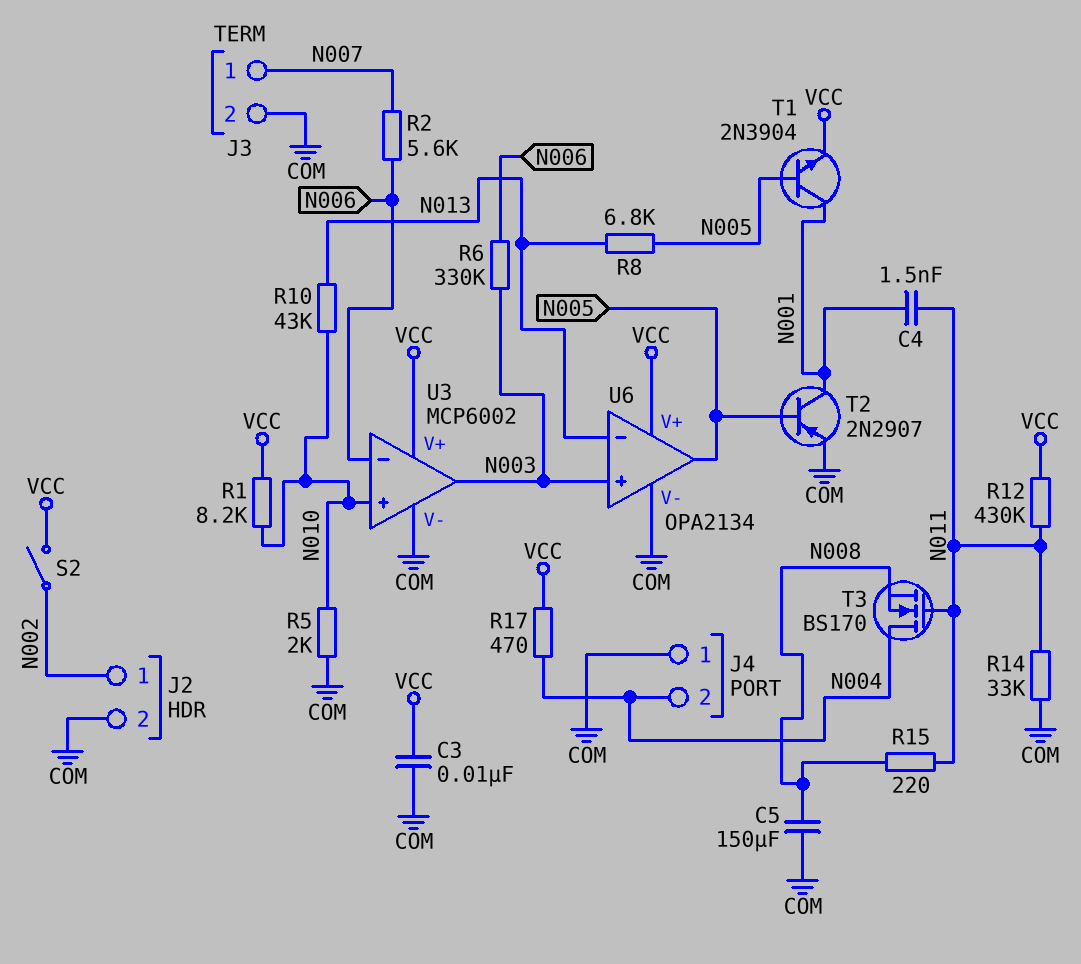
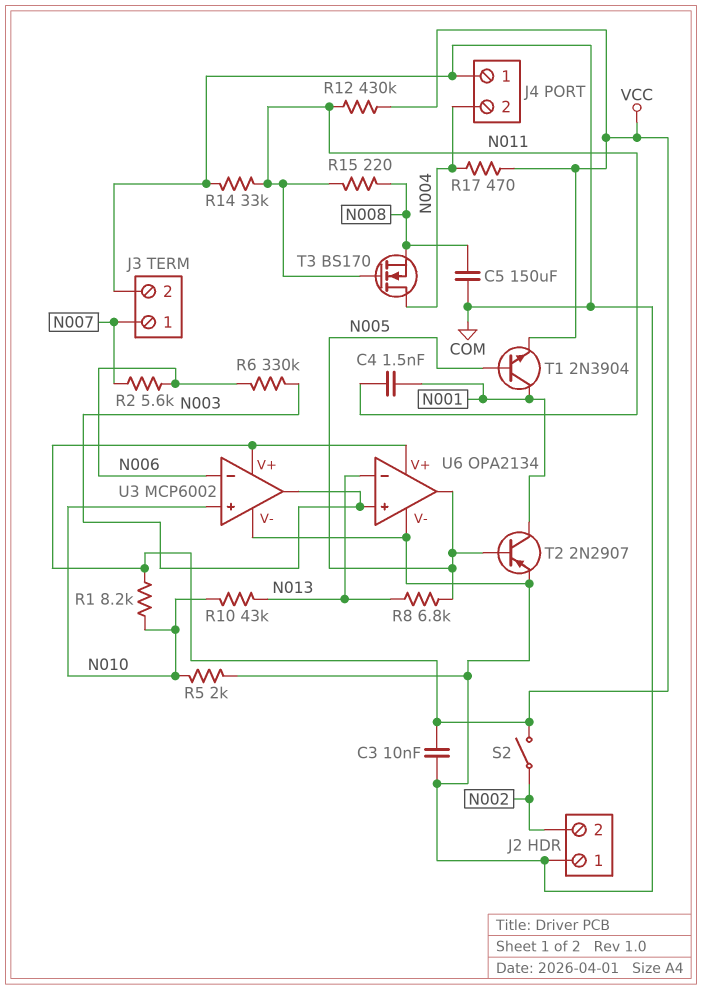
J2 pin 1: N002 -> COM
J2 pin 2: COM -> N002

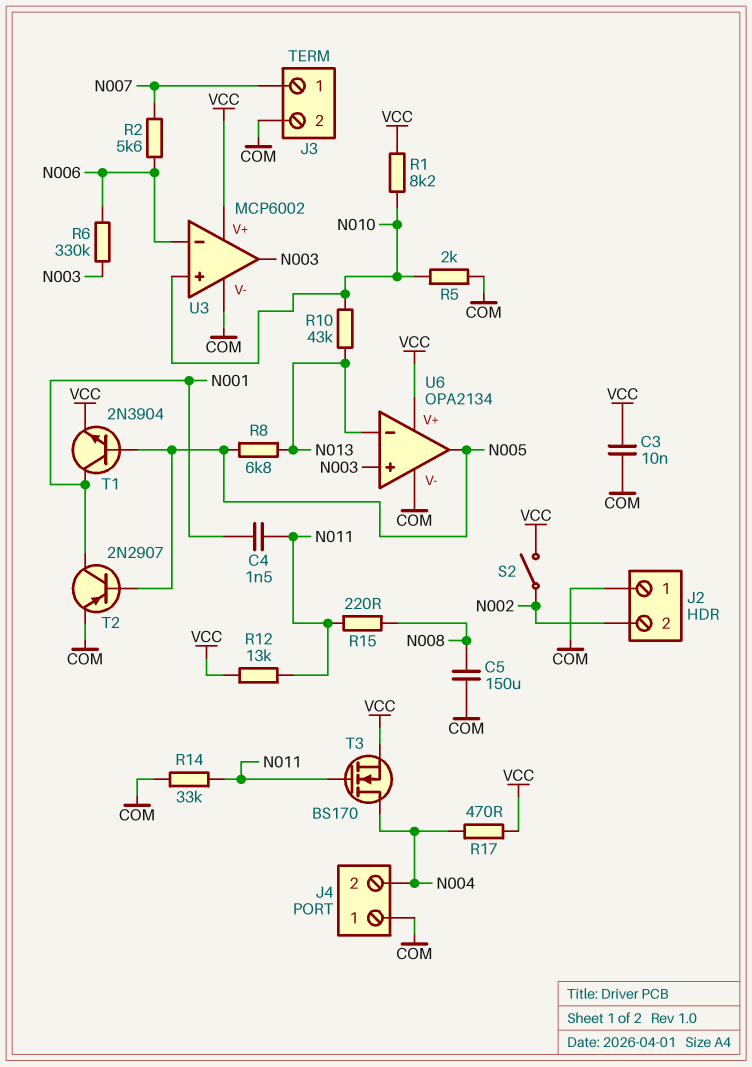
R12: 430k (N011, VCC) -> 13k (N011, VCC)
T3: NMOS BS170 (G N011, D N004, S N008) -> NMOS BS170 (G N011, D N004, S VCC)

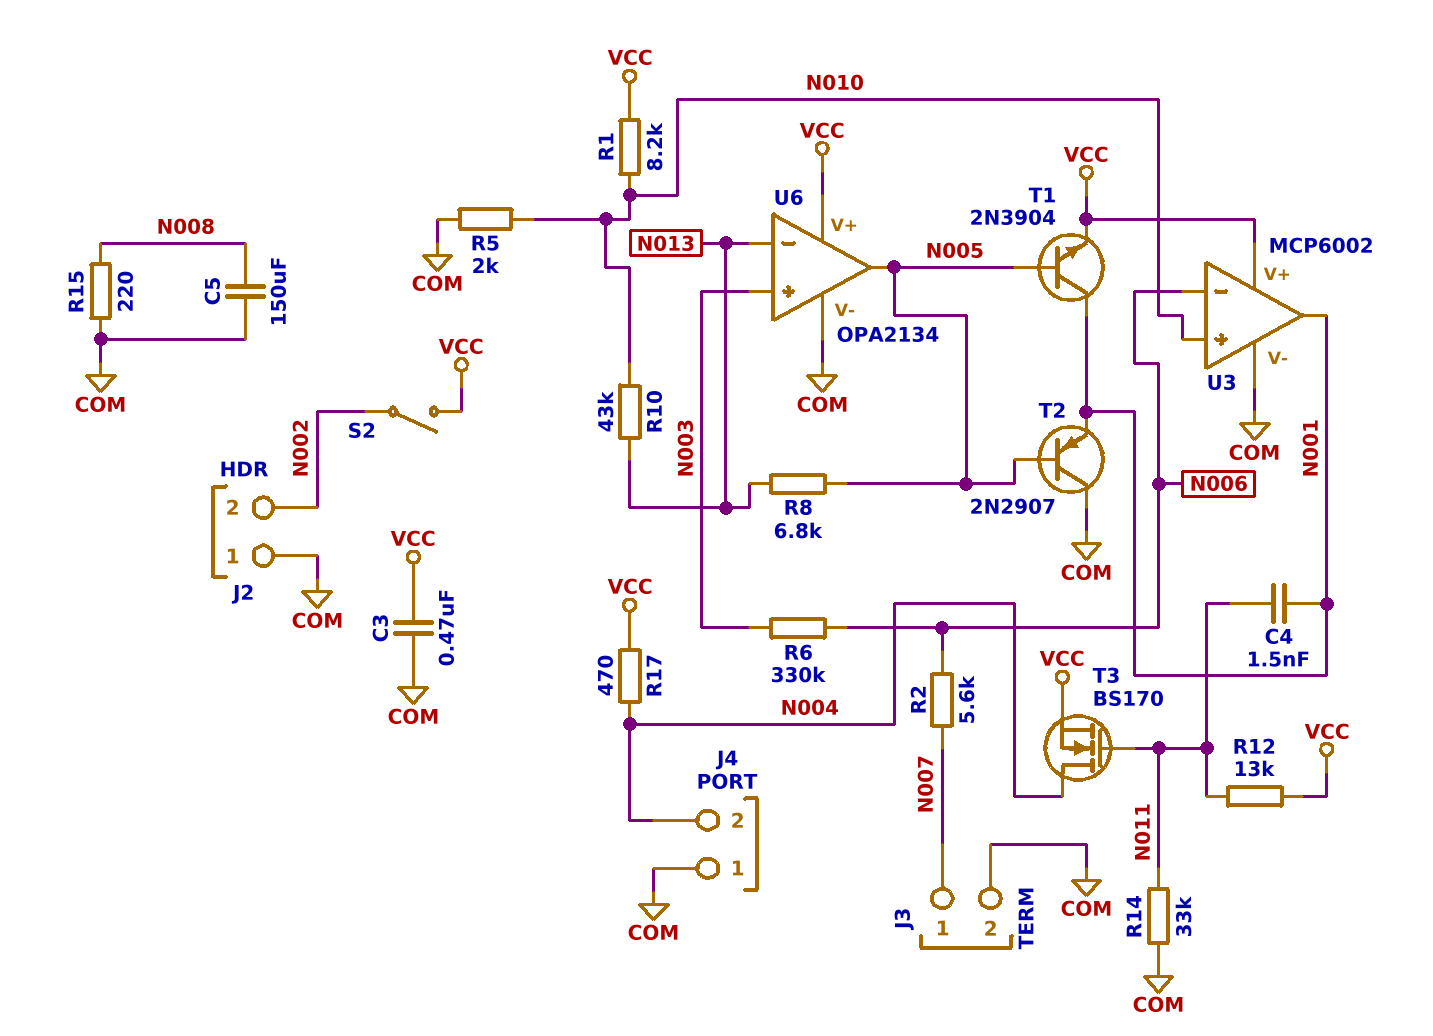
C3: 10nF (COM, VCC) -> 470nF (COM, VCC)
R15: 220 (N008, N011) -> 220 (COM, N008)
T2: PNP 2N2907 (B N005, C N001, E COM) -> PNP 2N2907 (B N005, C COM, E N001)
U3 pin out: N003 -> N001

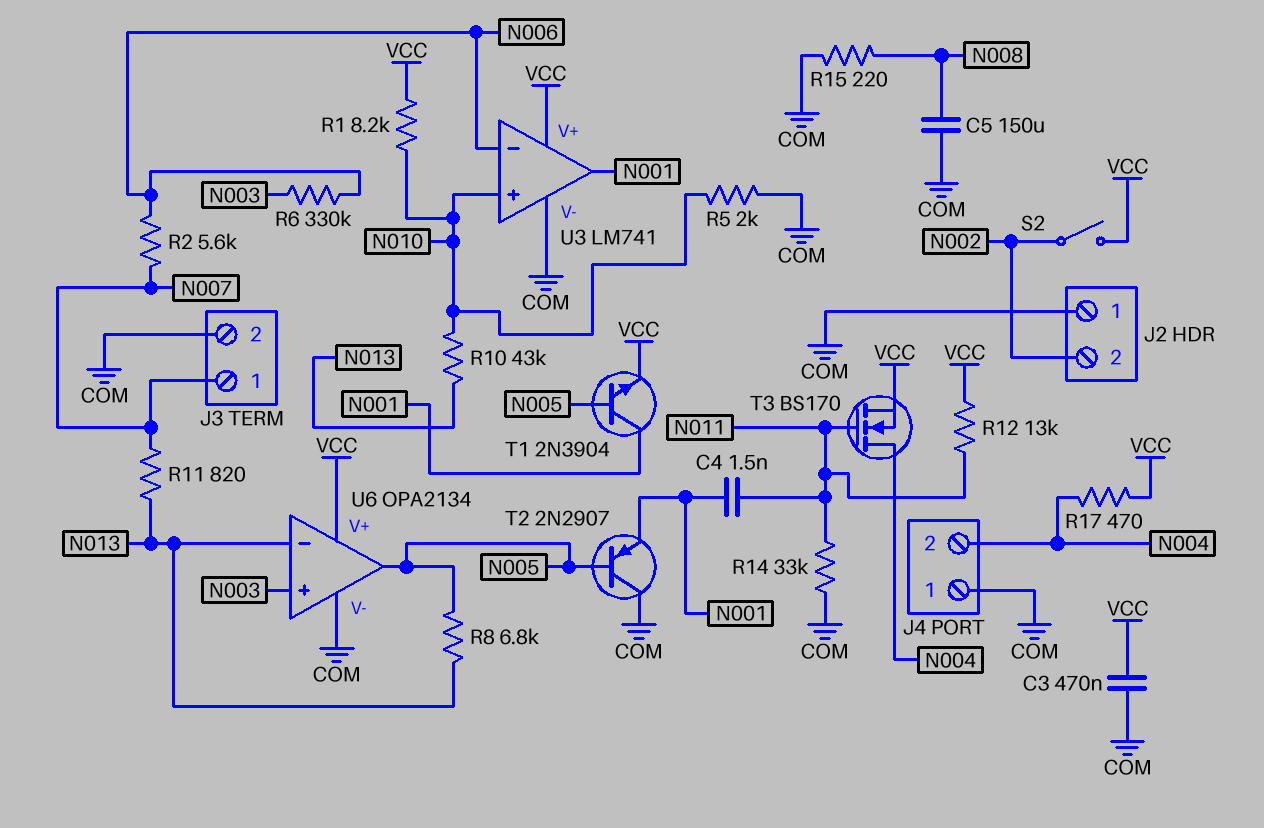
R11: none -> 820 (N007, N013)
U3: MCP6002 -> LM741

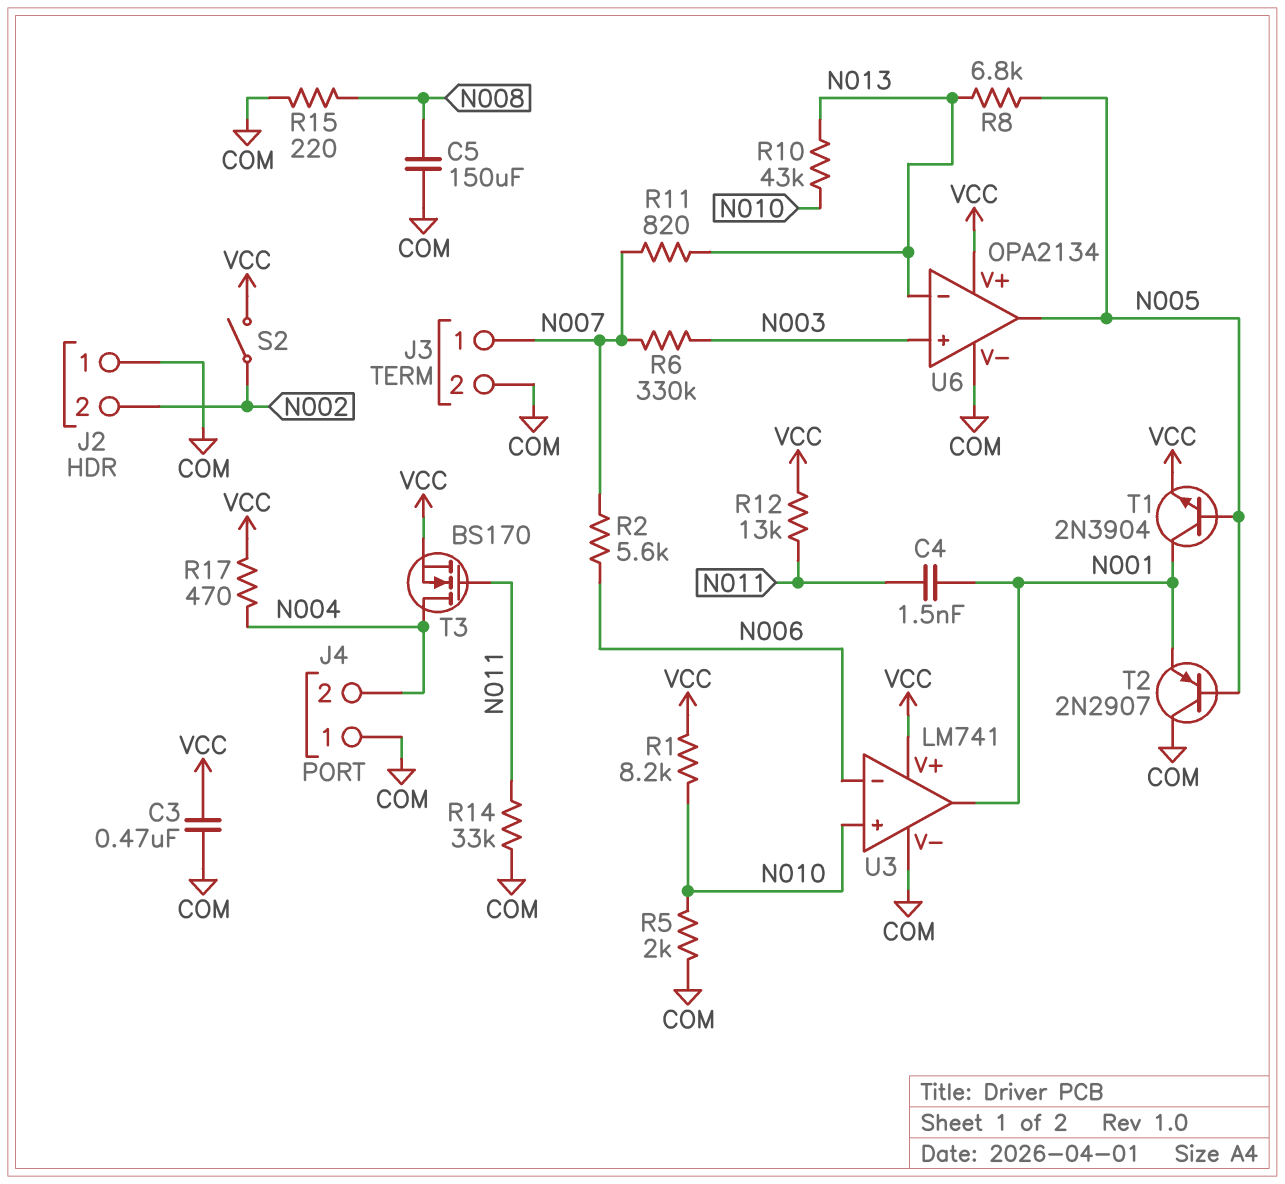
R6: 330k (N003, N006) -> 330k (N003, N007)

